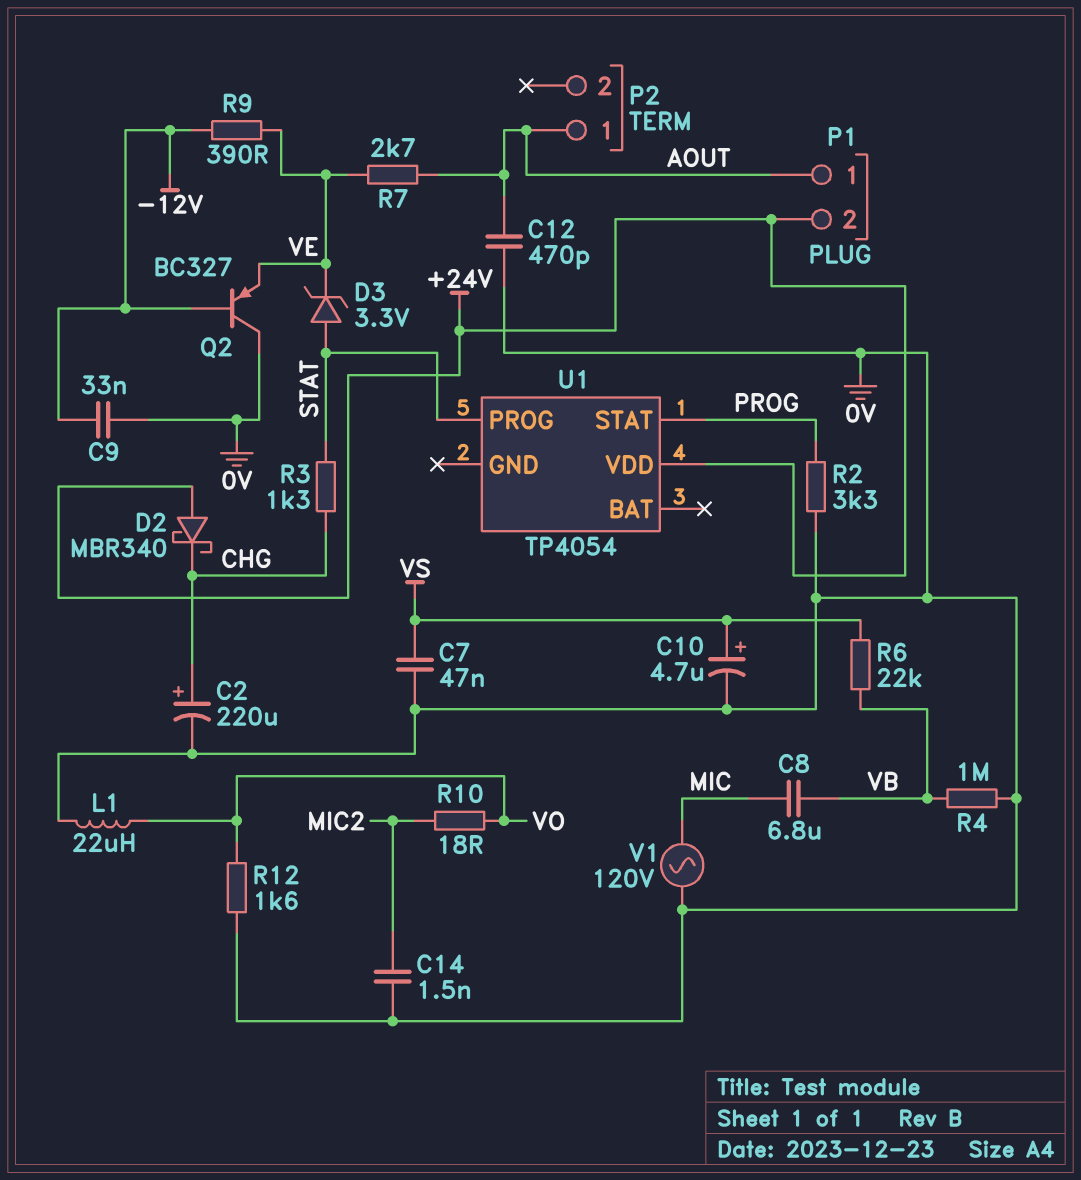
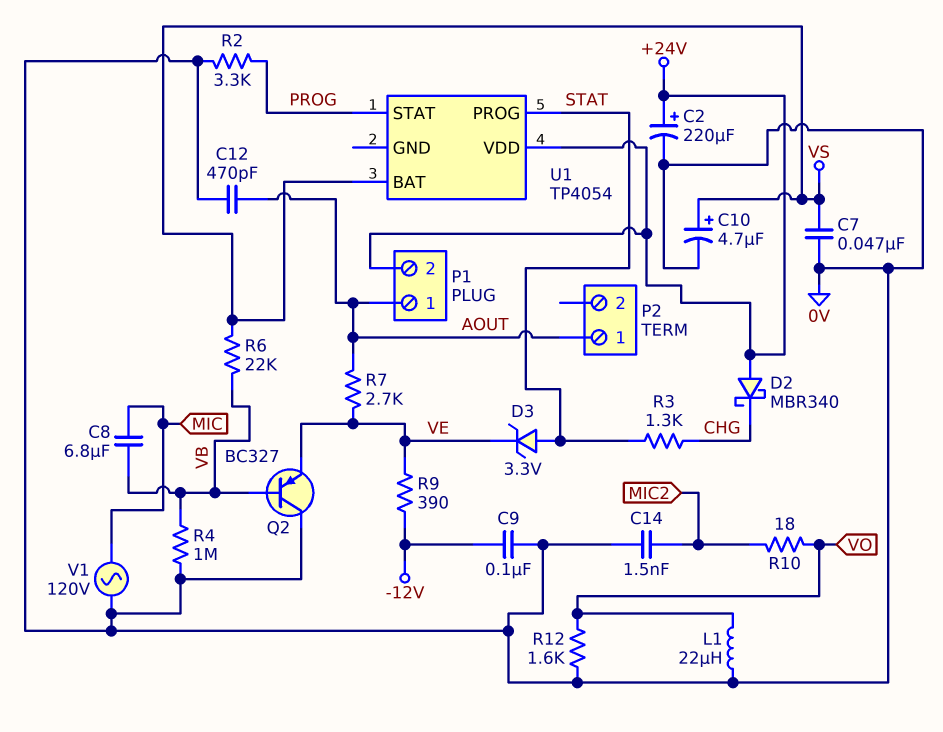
C2: 220uF (plus CHG, minus 0V) -> 220uF (plus +24V, minus 0V)
C9: 33nF (-12V, 0V) -> 100nF (-12V, 0V)
Q2: PNP BC327 (B -12V, C 0V, E VE) -> PNP BC327 (B VB, C 0V, E VE)
U1 pin BAT: none -> VS

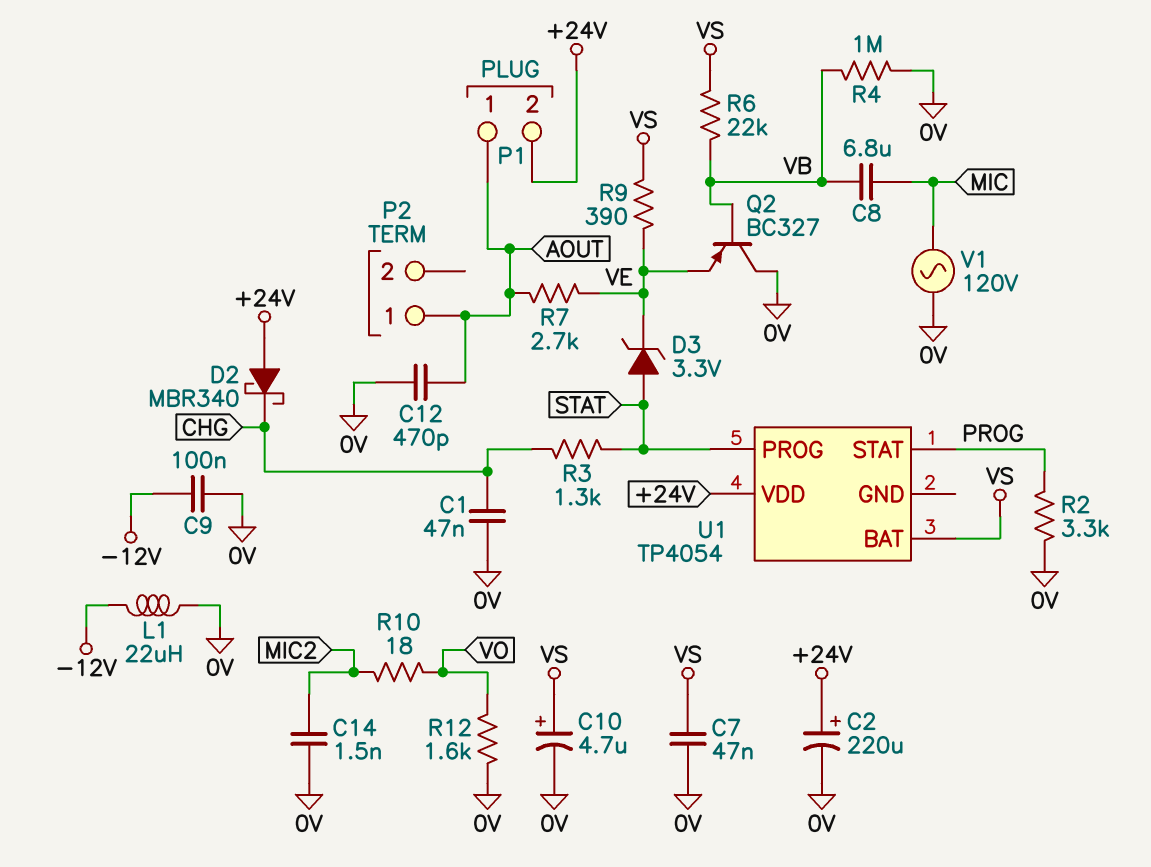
C1: none -> 47nF (0V, CHG)
L1: 22uH (0V, VO) -> 22uH (-12V, 0V)
R9: 390 (-12V, VE) -> 390 (VE, VS)

